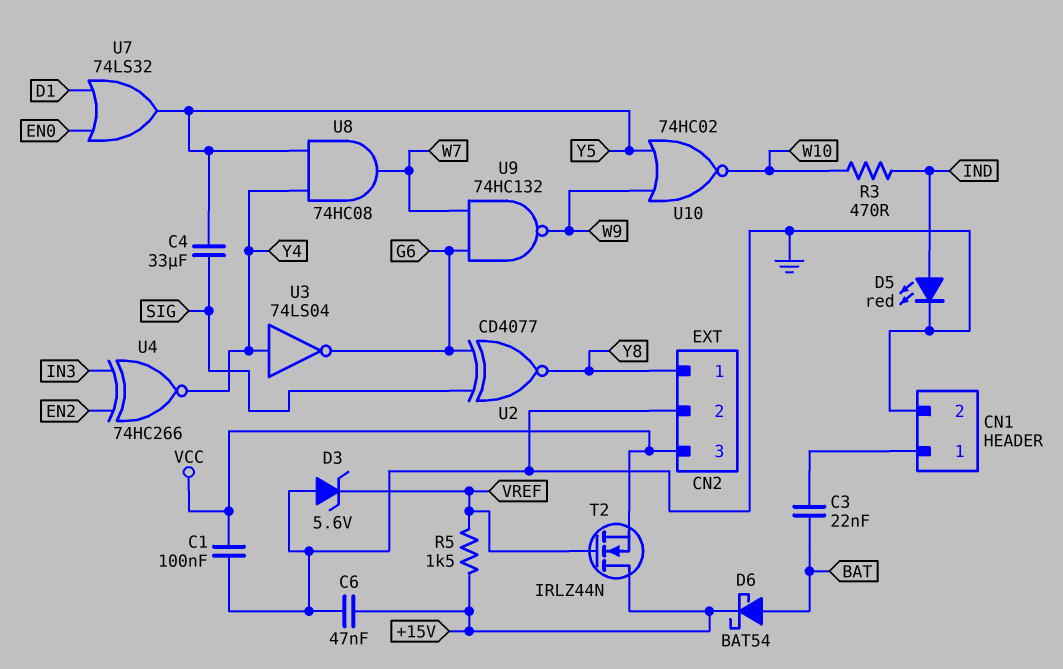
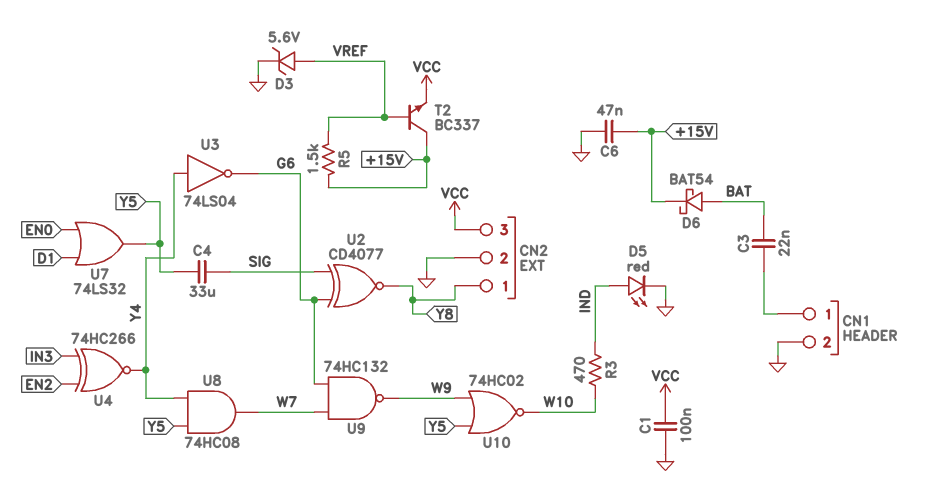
D3: zener 5.6V (A GND, K VREF) -> zener 5.6V (A VREF, K GND)
T2: NMOS IRLZ44N (G VREF, D +15V, S VCC) -> NPN BC337 (B VREF, C +15V, E VCC)

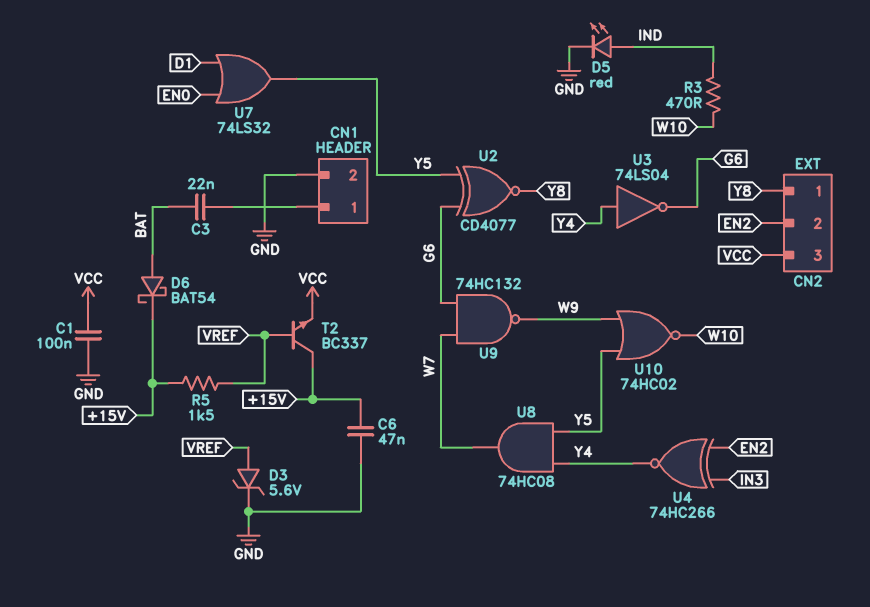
C4: 33uF (SIG, Y5) -> none
CN2 pin 2: GND -> EN2
U2: XNOR CD4077 (in G6, in SIG, out Y8) -> XNOR CD4077 (in G6, in Y5, out Y8)

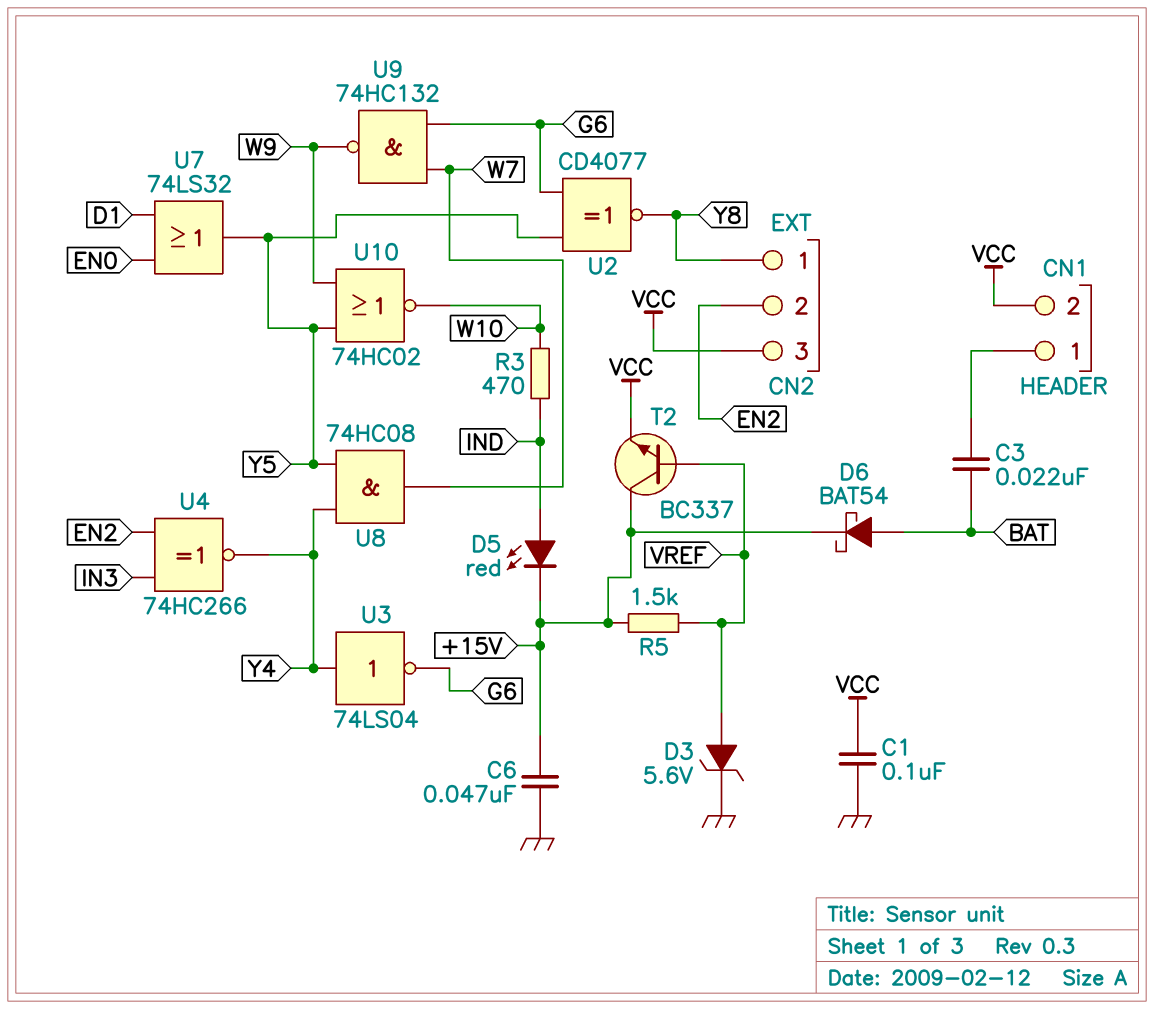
CN1 pin 2: GND -> VCC
D5: LED red (A IND, K GND) -> LED red (A IND, K +15V)

